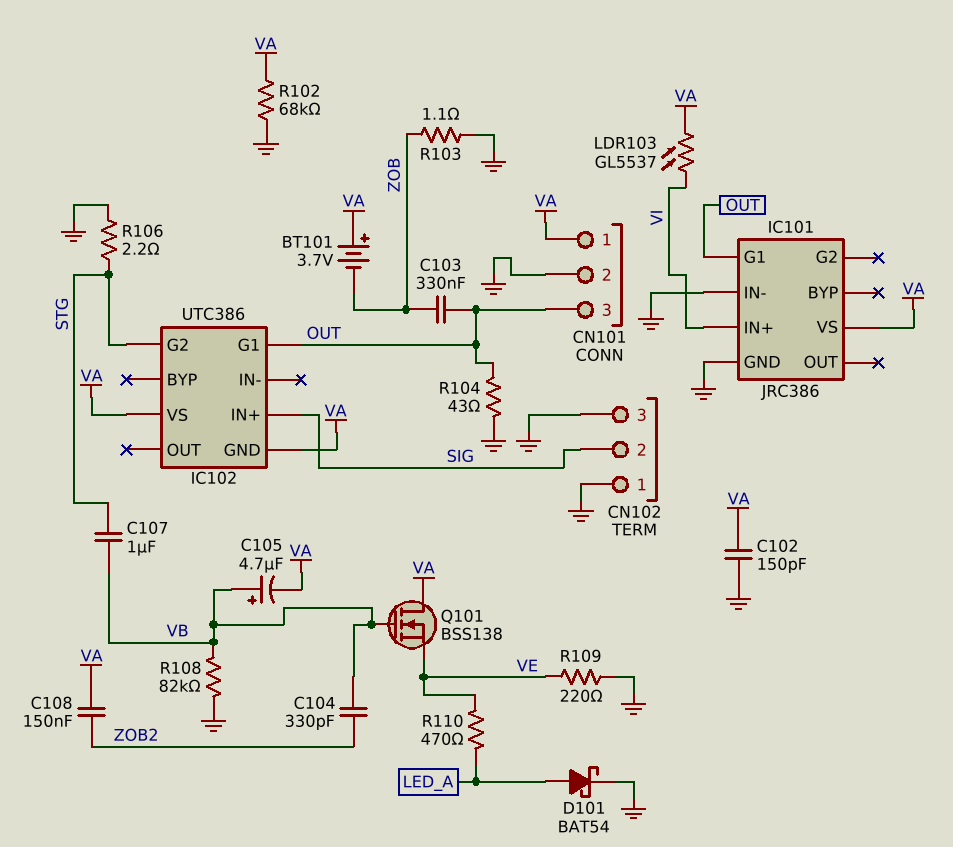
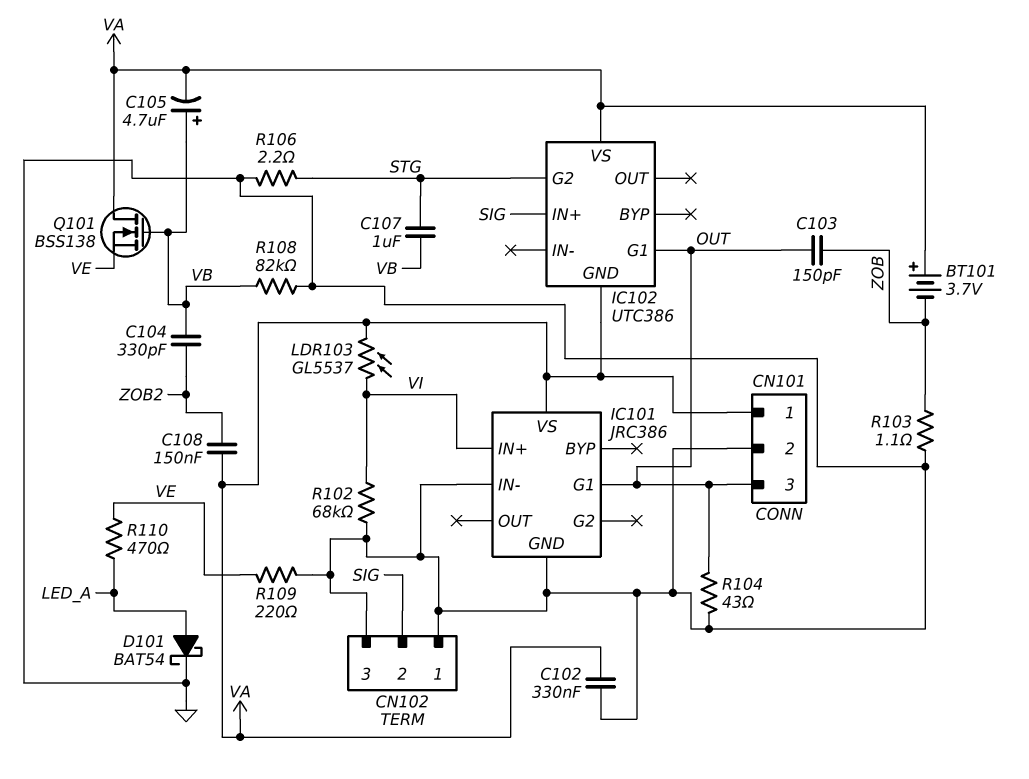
C102: 150pF (GND, VA) -> 330nF (GND, VA)
C103: 330nF (OUT, ZOB) -> 150pF (OUT, ZOB)
R102: 68k (GND, VA) -> 68k (GND, VI)

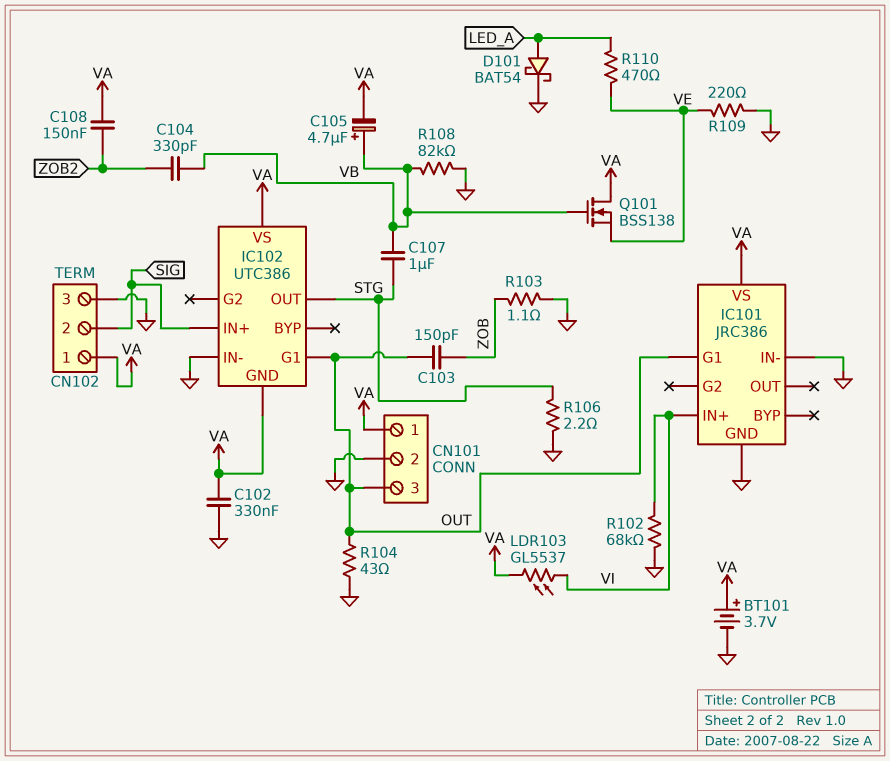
BT101: 3.7V (plus VA, minus ZOB) -> 3.7V (plus VA, minus GND)
CN102 pin 1: GND -> VA
IC102 pin G2: STG -> none
IC102 pin IN-: none -> GND
IC102 pin OUT: none -> STG

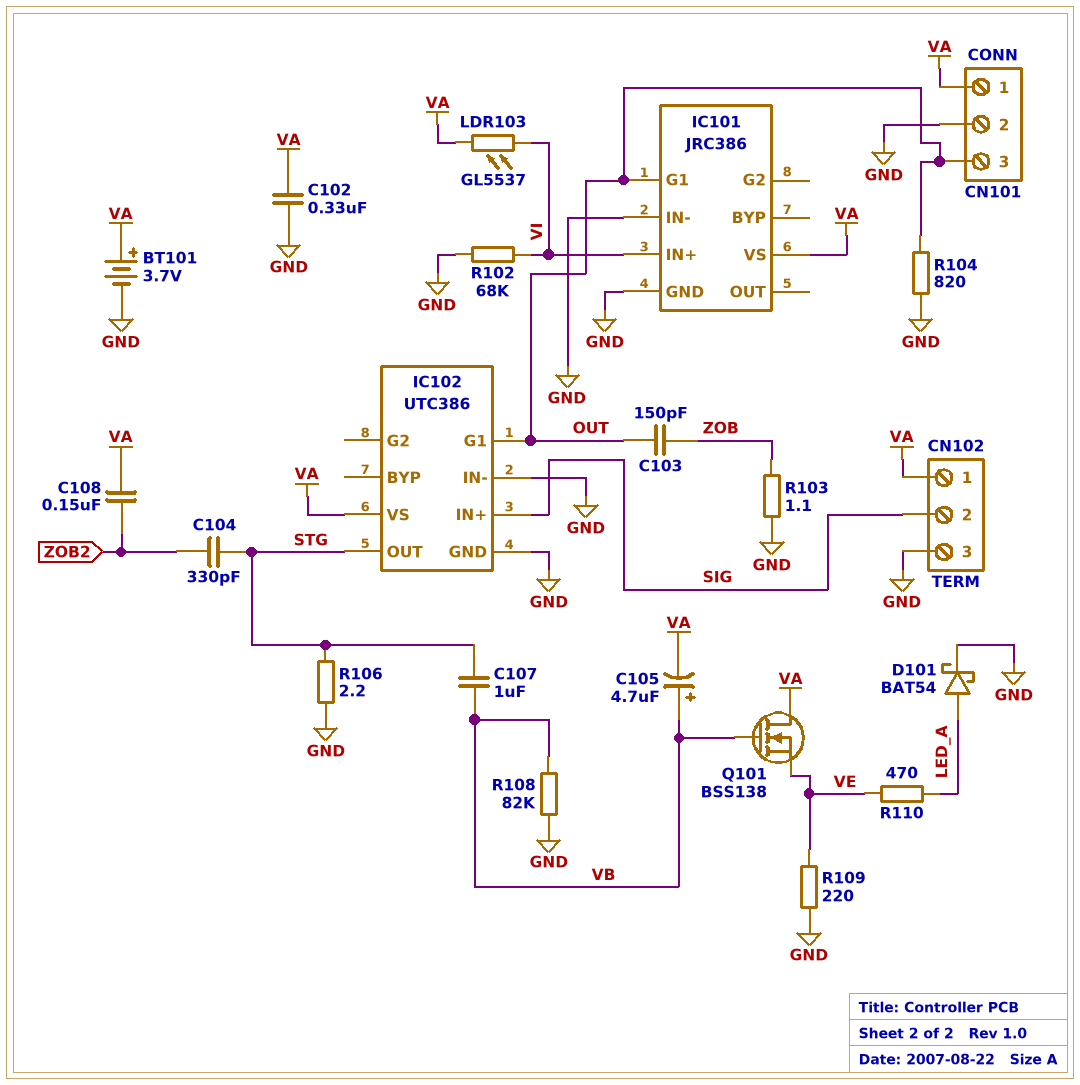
C104: 330pF (VB, ZOB2) -> 330pF (STG, ZOB2)
IC102 pin GND: VA -> GND
R104: 43 (GND, OUT) -> 820 (GND, OUT)

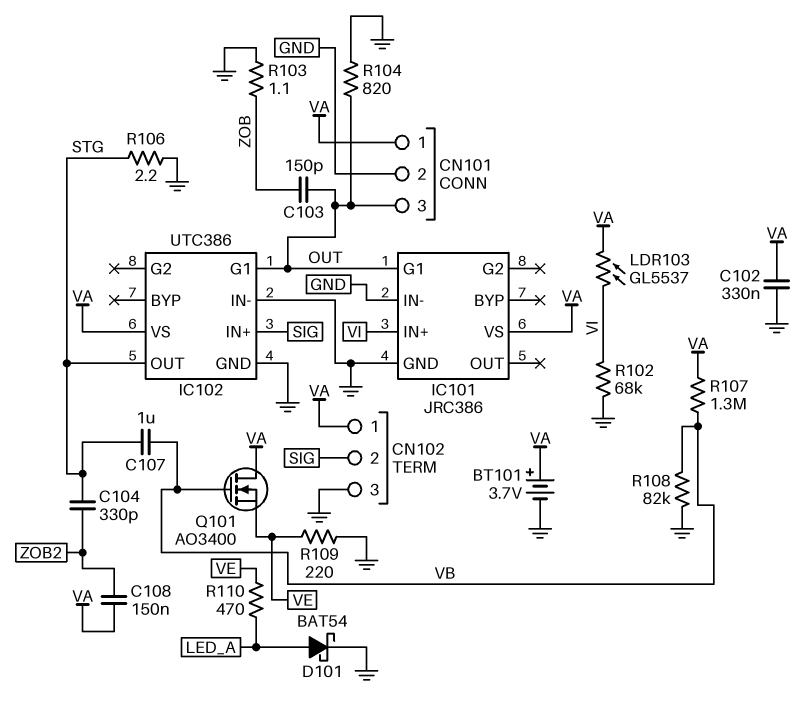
C105: 4.7uF (plus VB, minus VA) -> none
Q101: NMOS BSS138 (G VB, D VA, S VE) -> NMOS AO3400 (G VB, D VA, S VE)
R107: none -> 1.3M (VA, VB)

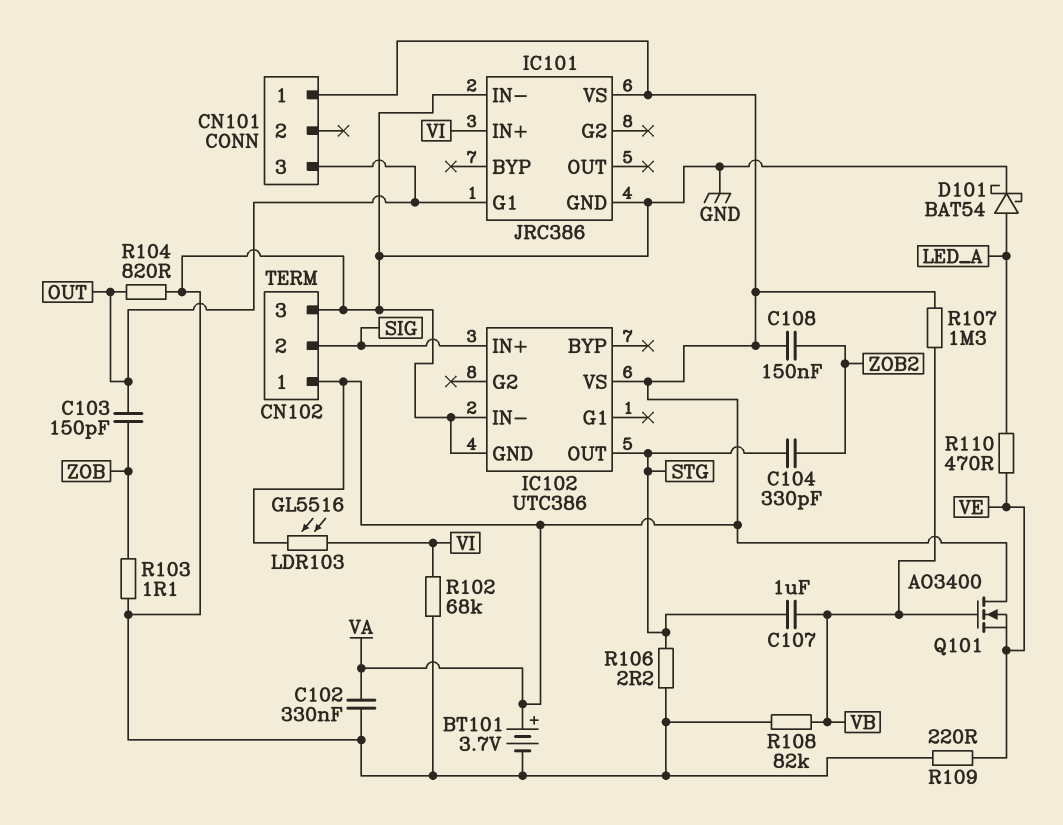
CN101 pin 2: GND -> none
IC102 pin G1: OUT -> none
LDR103: GL5537 (VA, VI) -> GL5516 (VA, VI)

